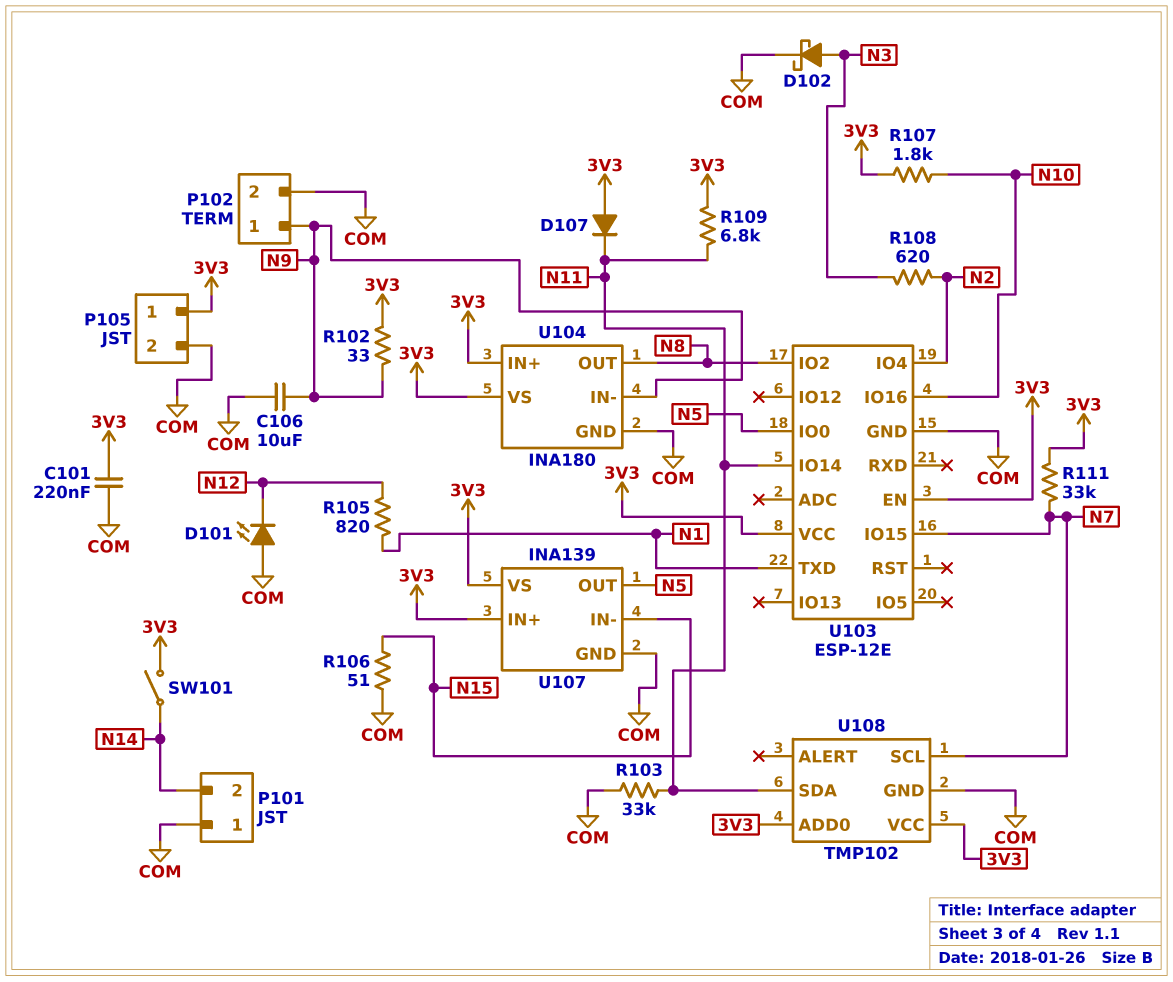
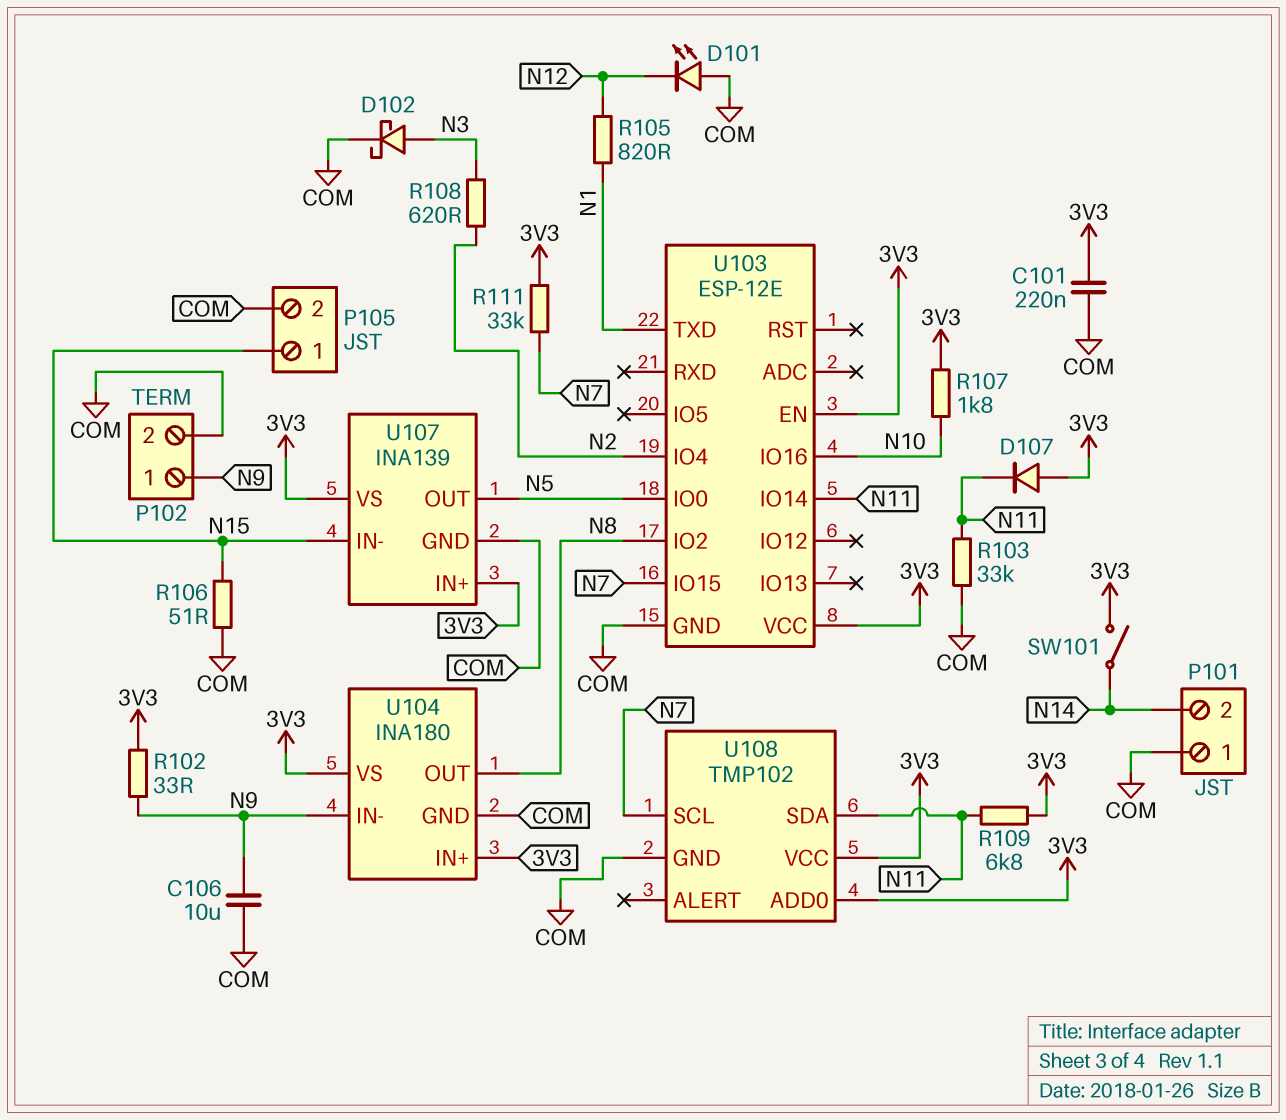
P105 pin 1: 3V3 -> N15

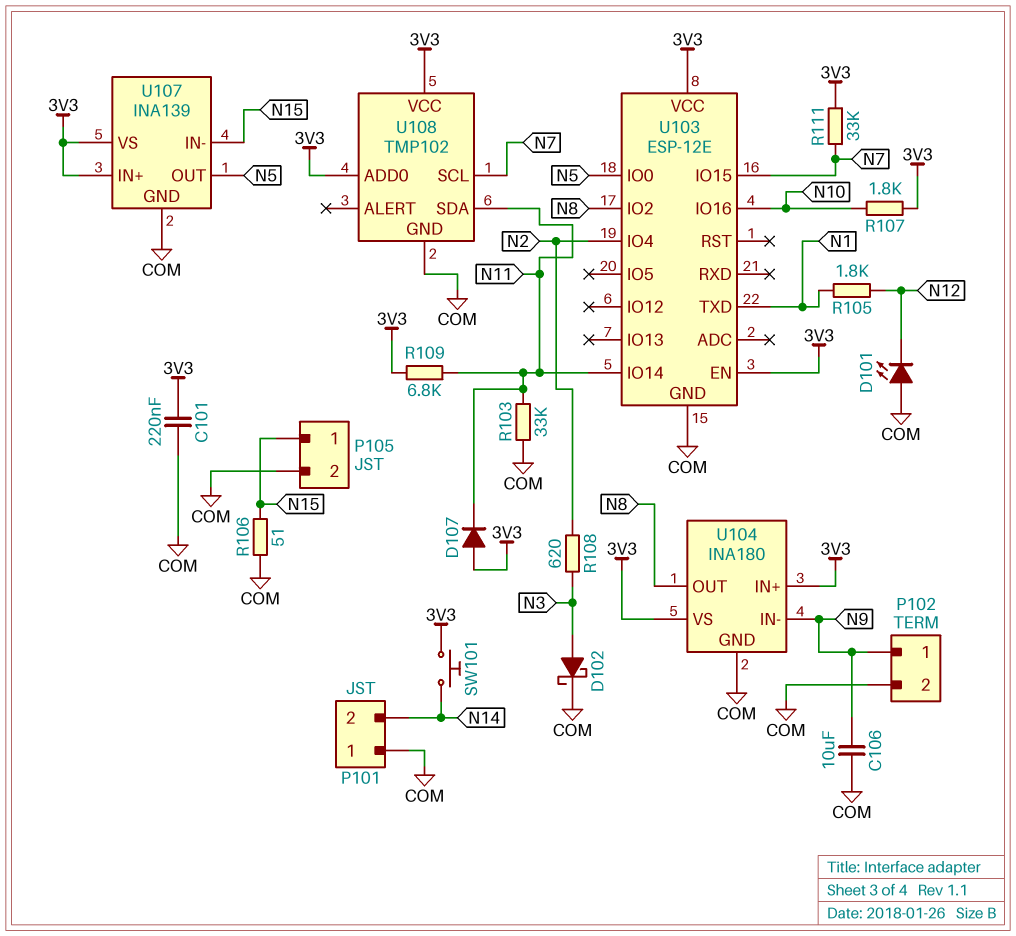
R102: 33 (3V3, N9) -> none
R105: 820 (N1, N12) -> 1.8k (N1, N12)
SW101: switch (3V3, N14) -> button (3V3, N14)

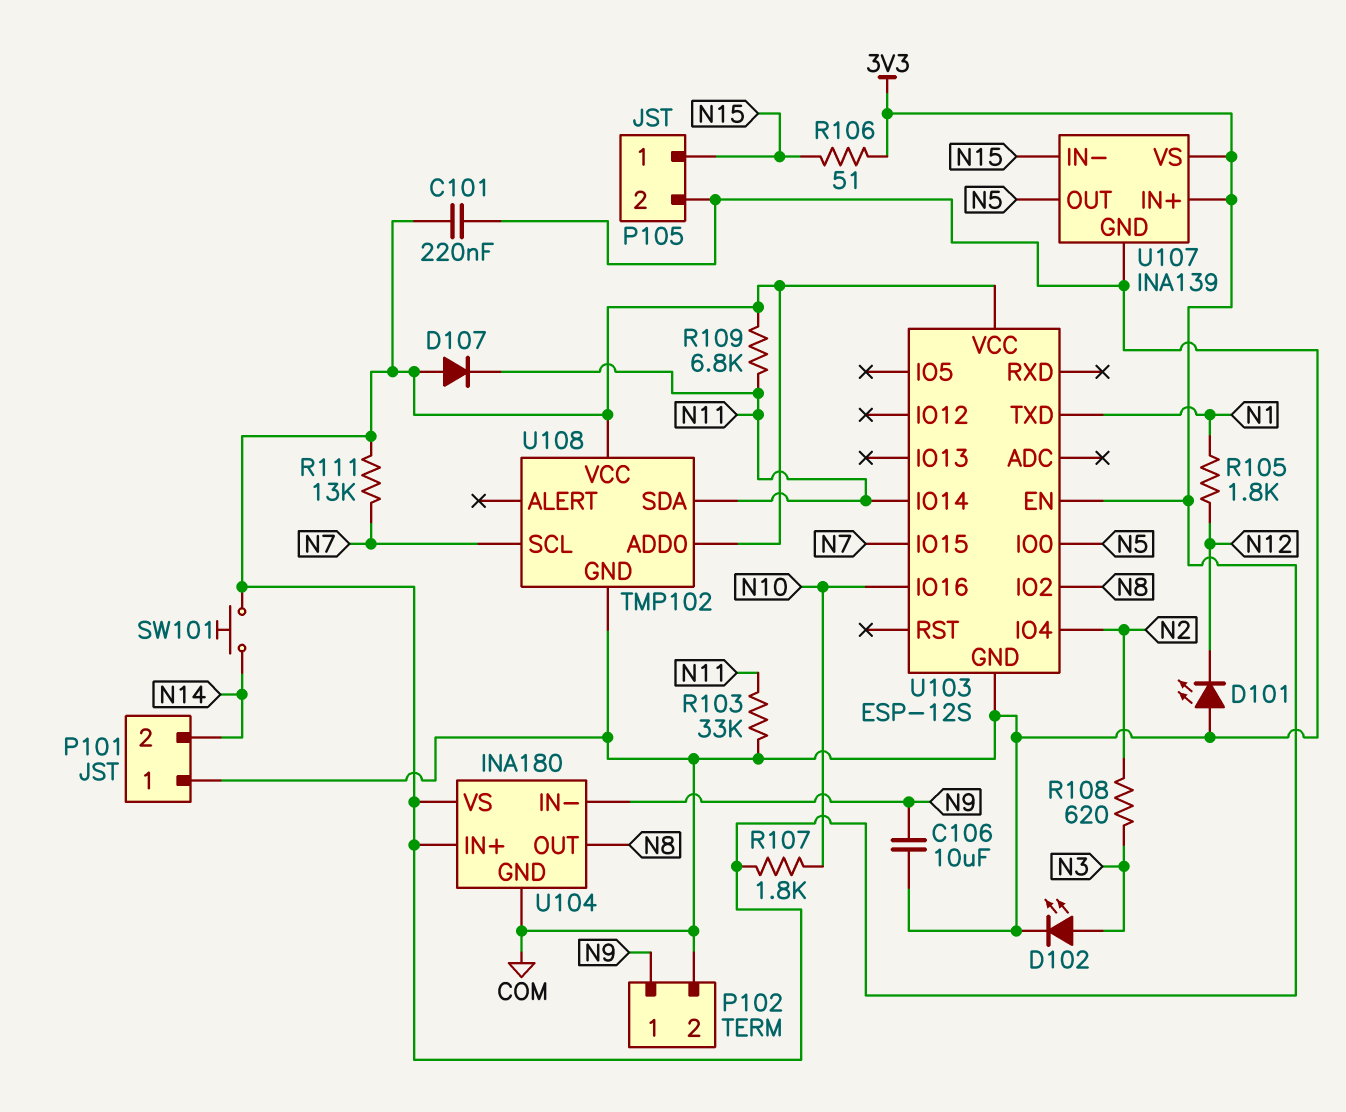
D102: schottky (A N3, K COM) -> LED (A N3, K COM)
R106: 51 (COM, N15) -> 51 (3V3, N15)
R111: 33k (3V3, N7) -> 13k (3V3, N7)
U103: ESP-12E -> ESP-12S

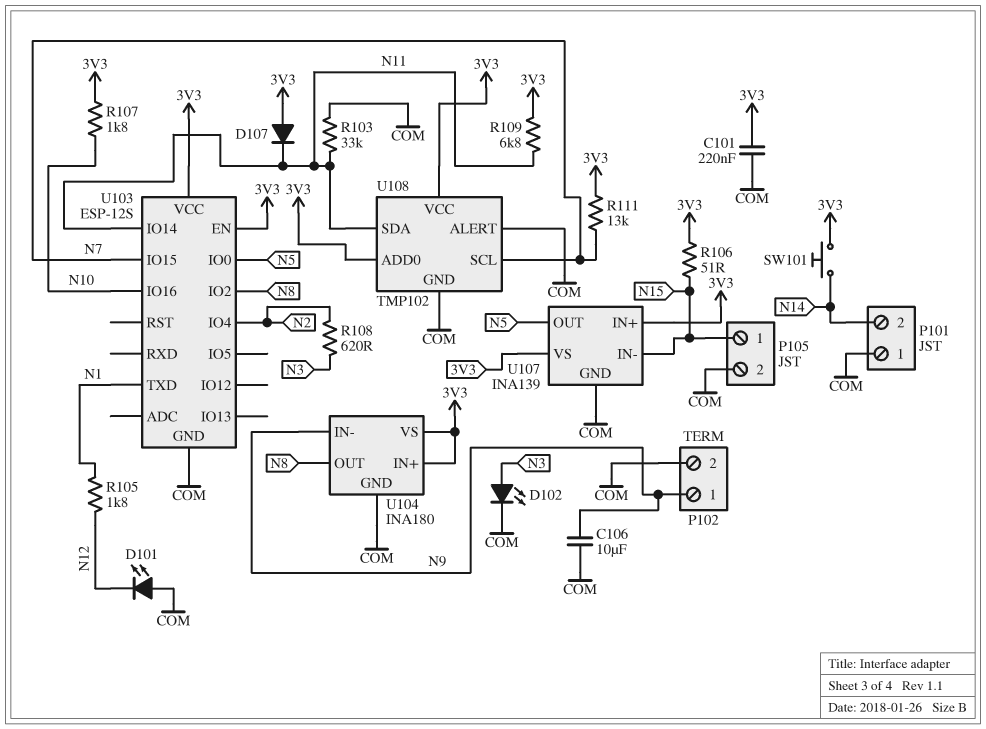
U108 pin ALERT: none -> COM

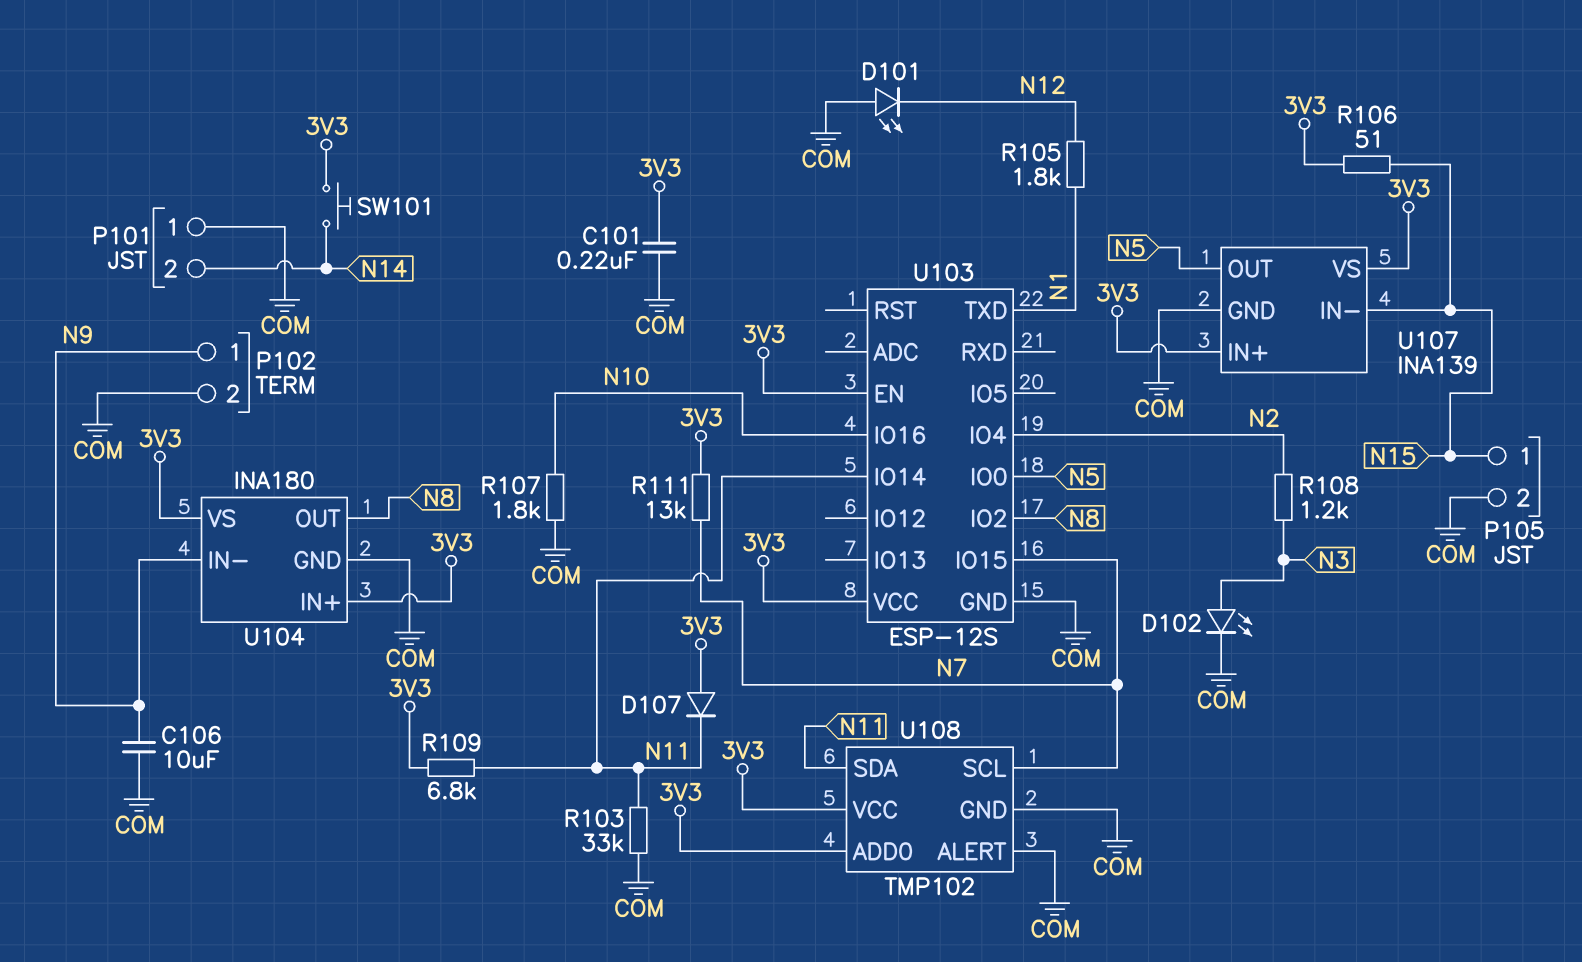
R107: 1.8k (3V3, N10) -> 1.8k (COM, N10)
R108: 620 (N2, N3) -> 1.2k (N2, N3)

